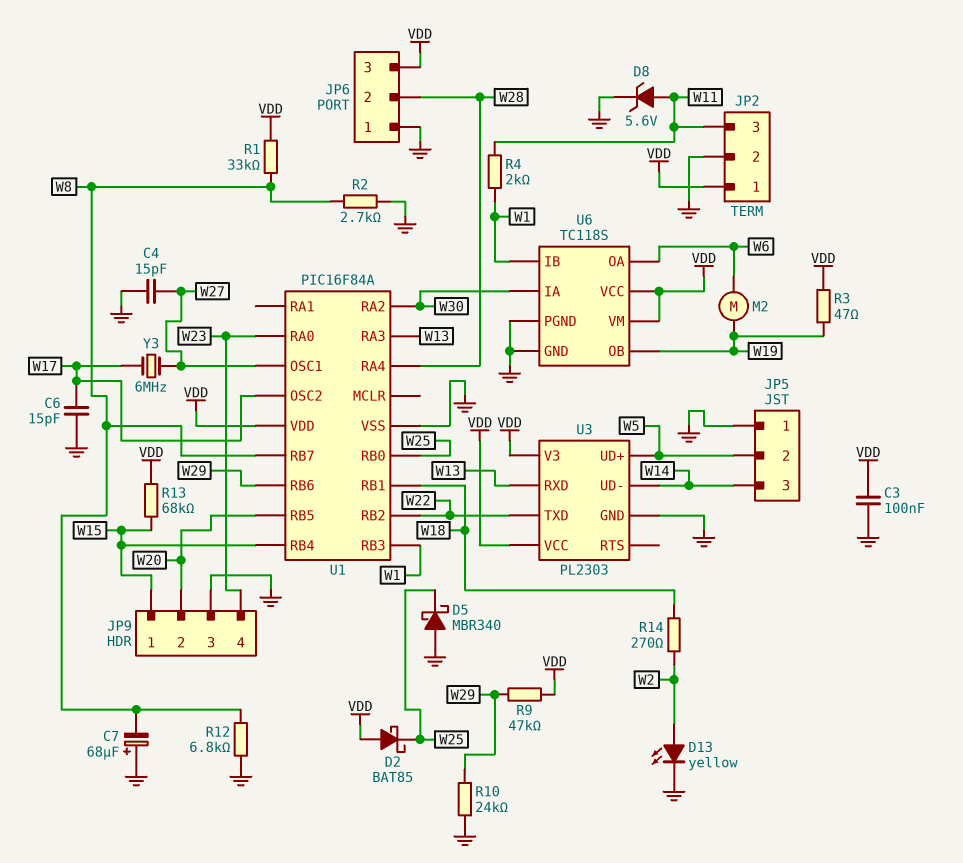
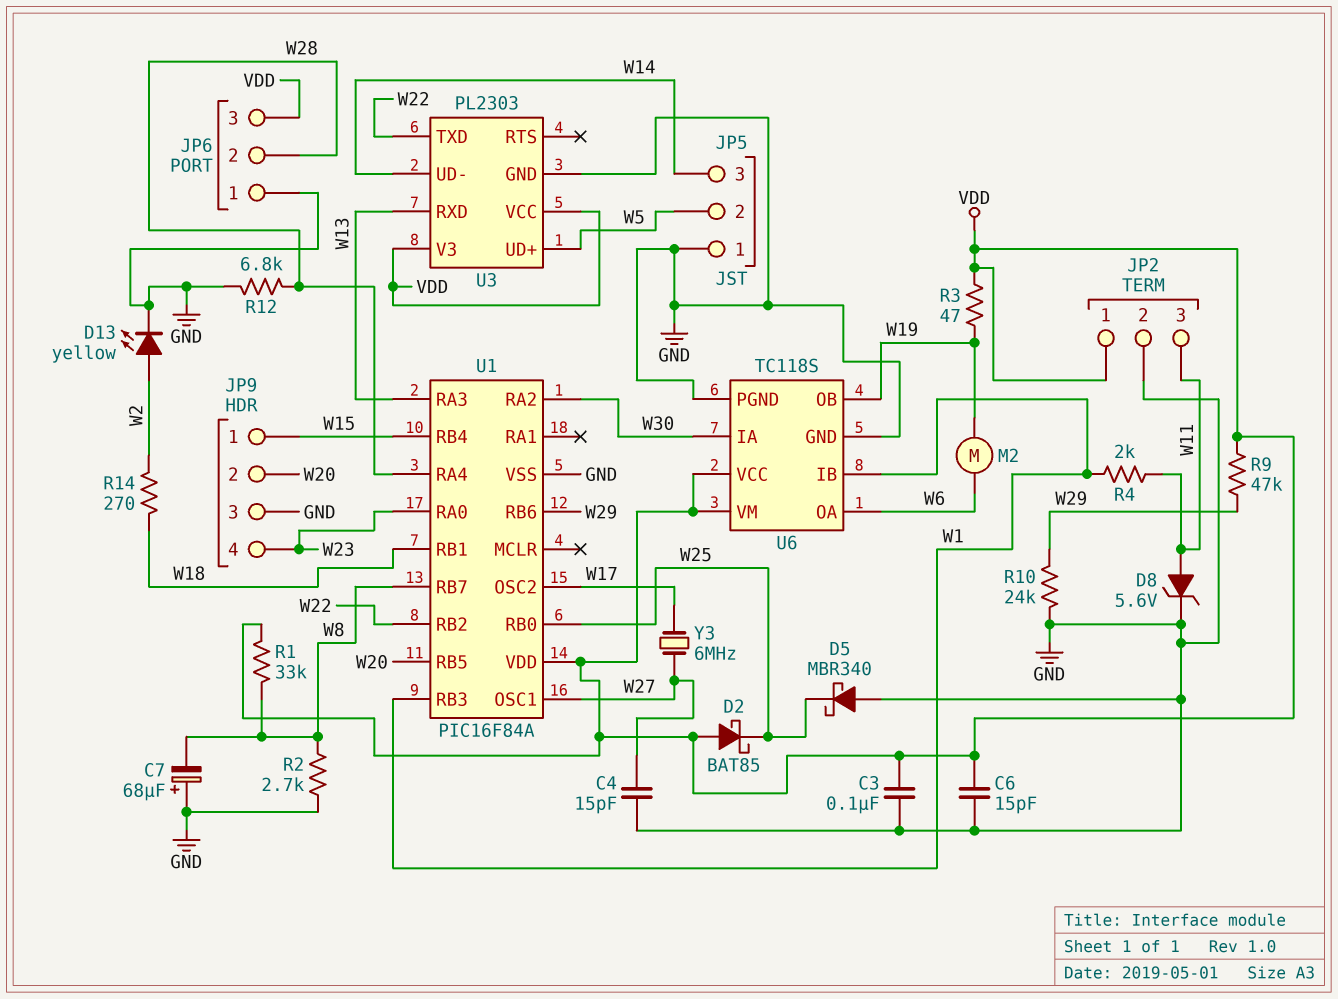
C6: 15pF (GND, W17) -> 15pF (GND, VDD)
R12: 6.8k (GND, W8) -> 6.8k (GND, W28)
R13: 68k (VDD, W15) -> none

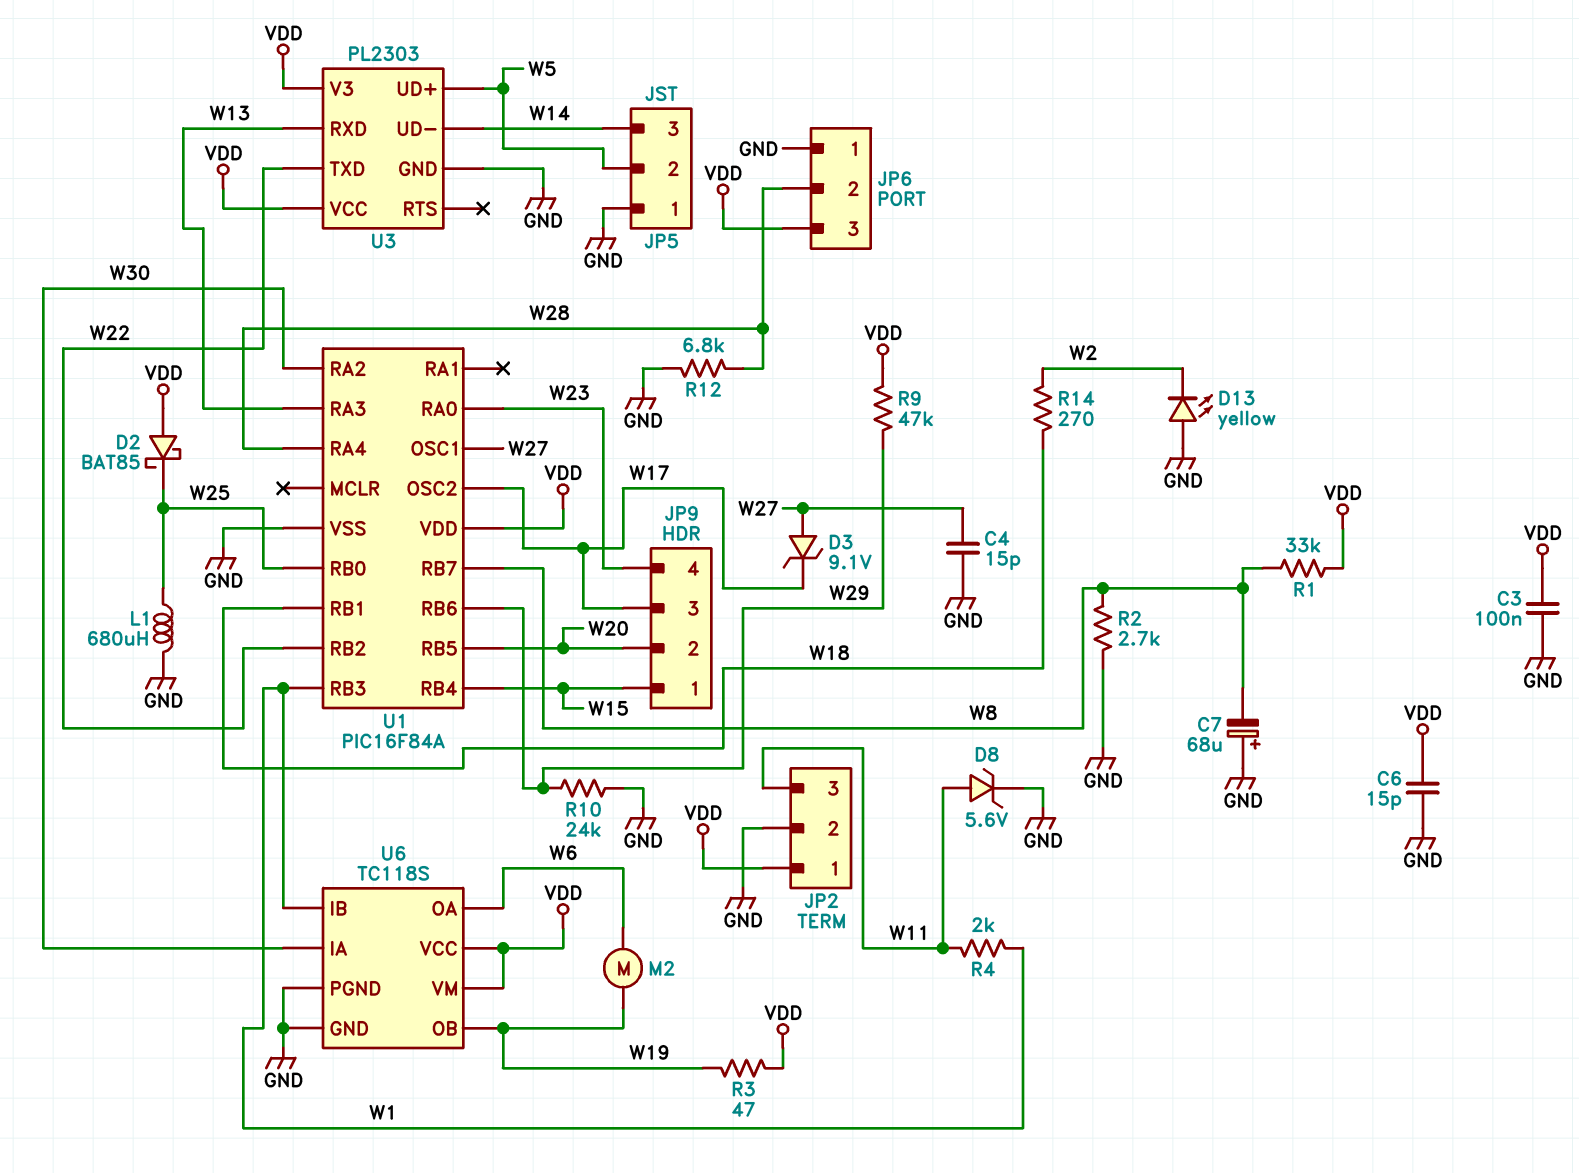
D3: none -> zener 9.1V (A W27, K W17)
D5: schottky MBR340 (A GND, K W25) -> none
D13: LED yellow (A W2, K GND) -> LED yellow (A GND, K W2)
JP9 pin 3: GND -> W17
L1: none -> 680uH (GND, W25)
Y3: 6MHz (W17, W27) -> none

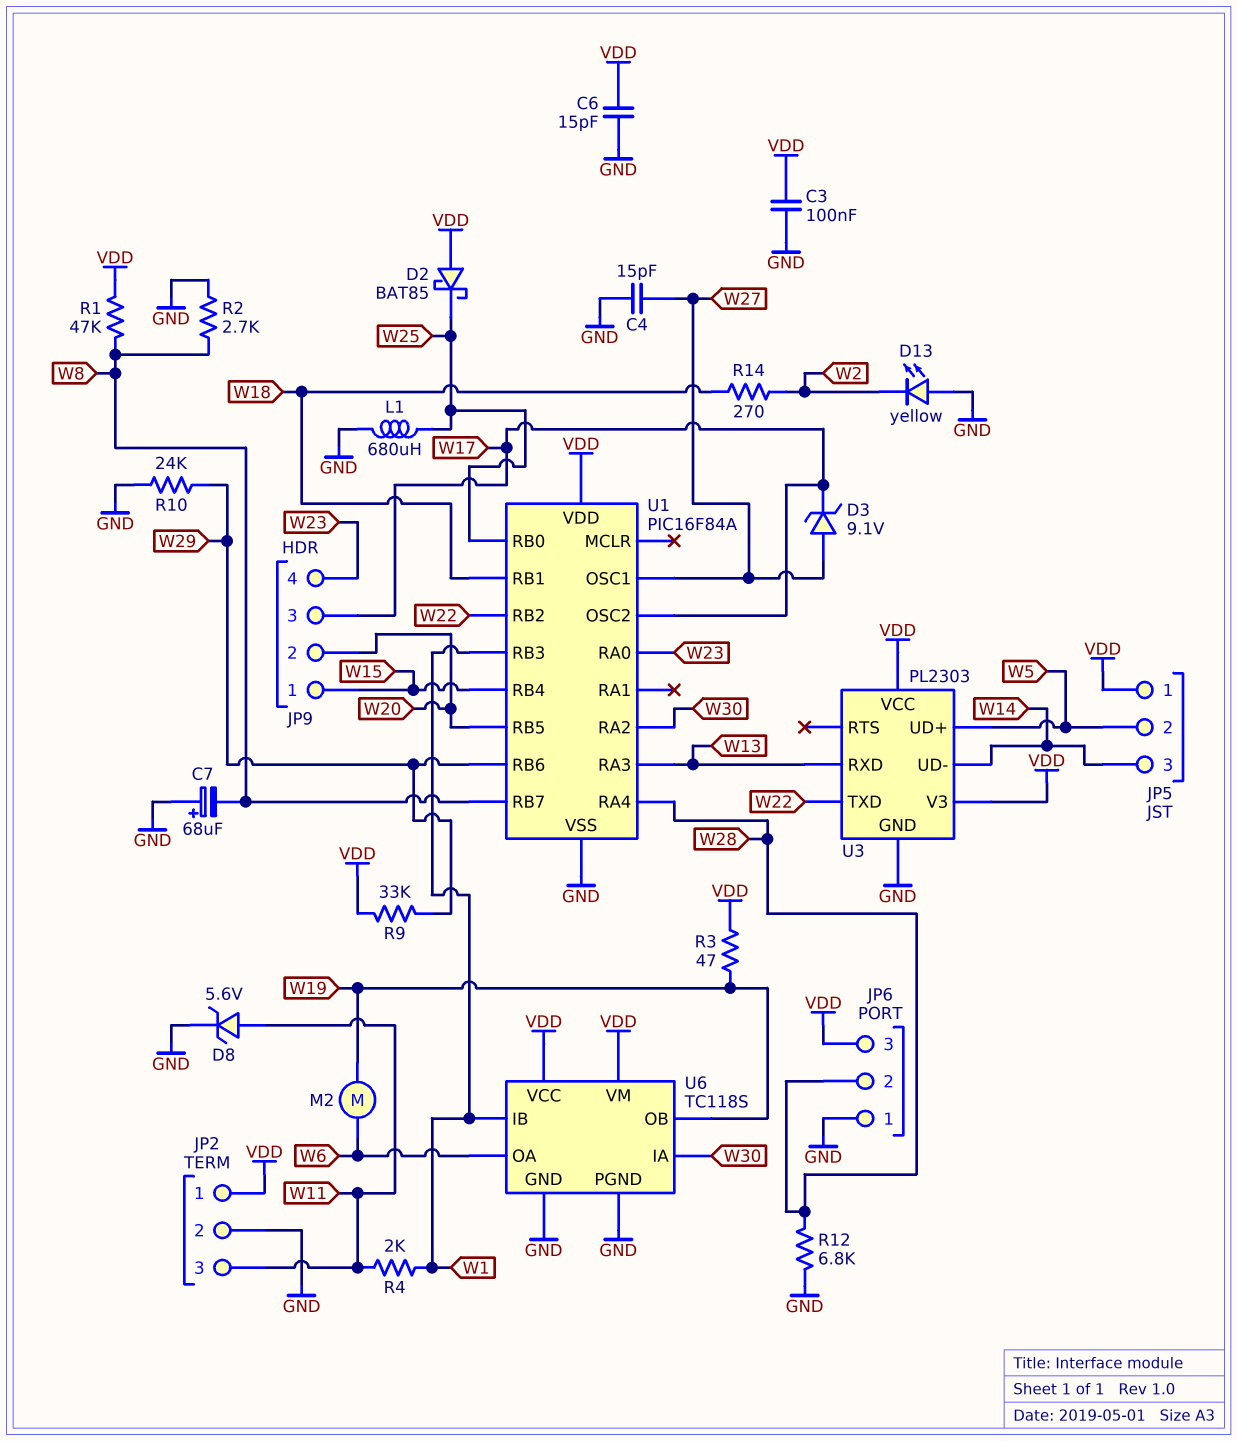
JP5 pin 1: GND -> VDD
R1: 33k (VDD, W8) -> 47k (VDD, W8)
R9: 47k (VDD, W29) -> 33k (VDD, W29)

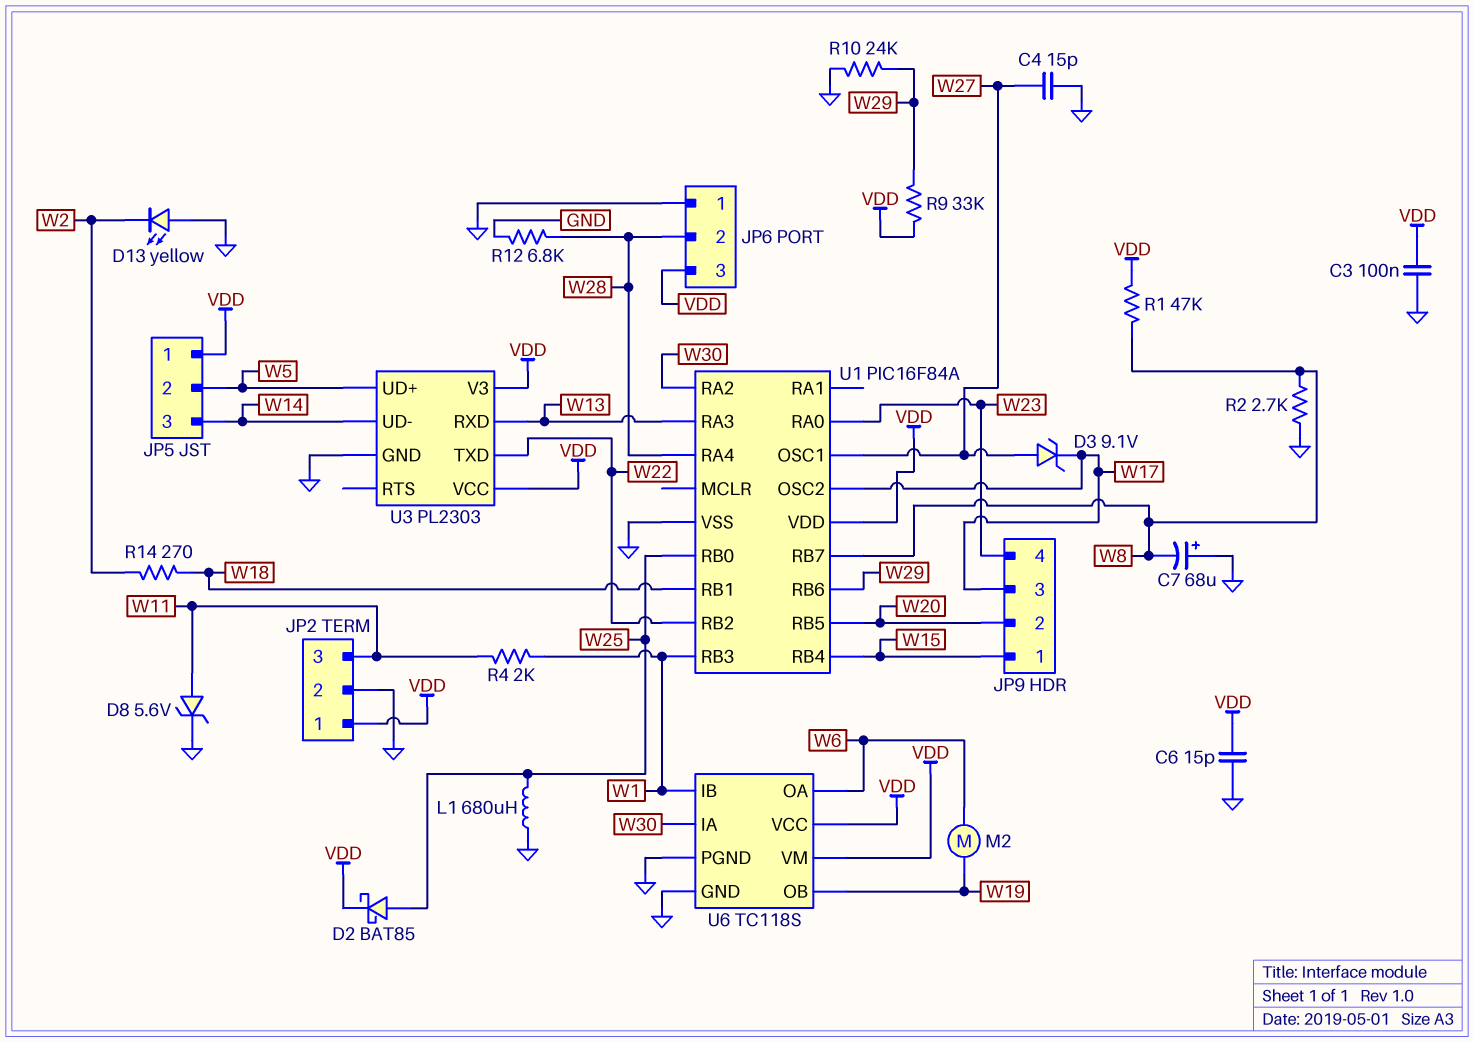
D2: schottky BAT85 (A VDD, K W25) -> schottky BAT85 (A W25, K VDD)
R3: 47 (VDD, W19) -> none

